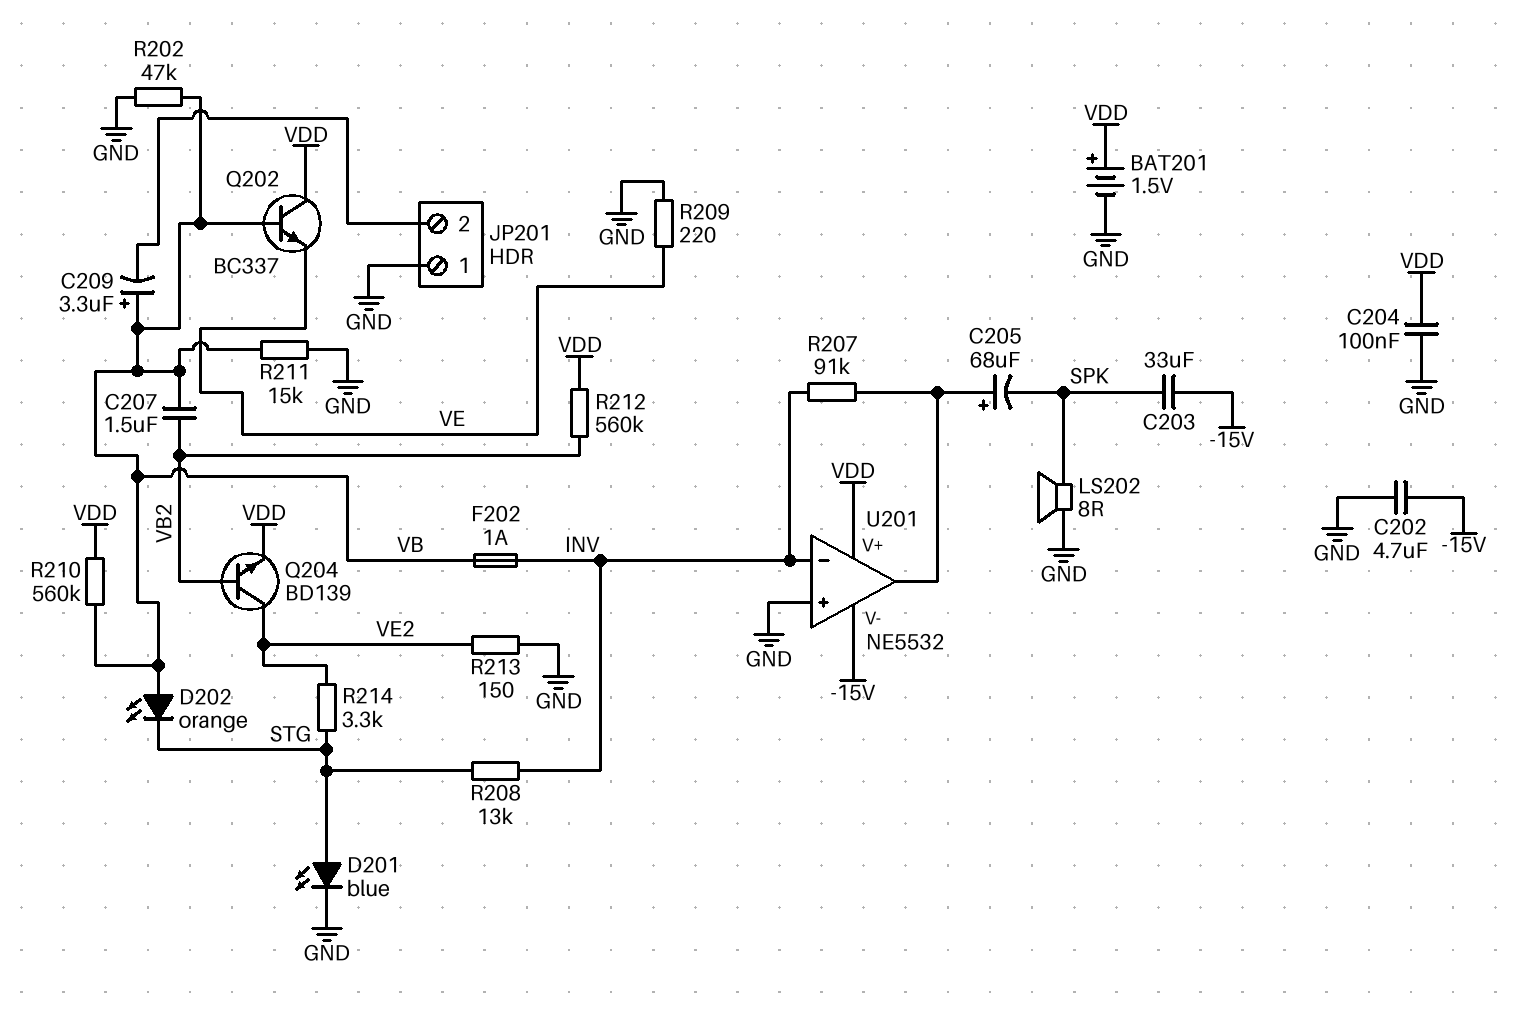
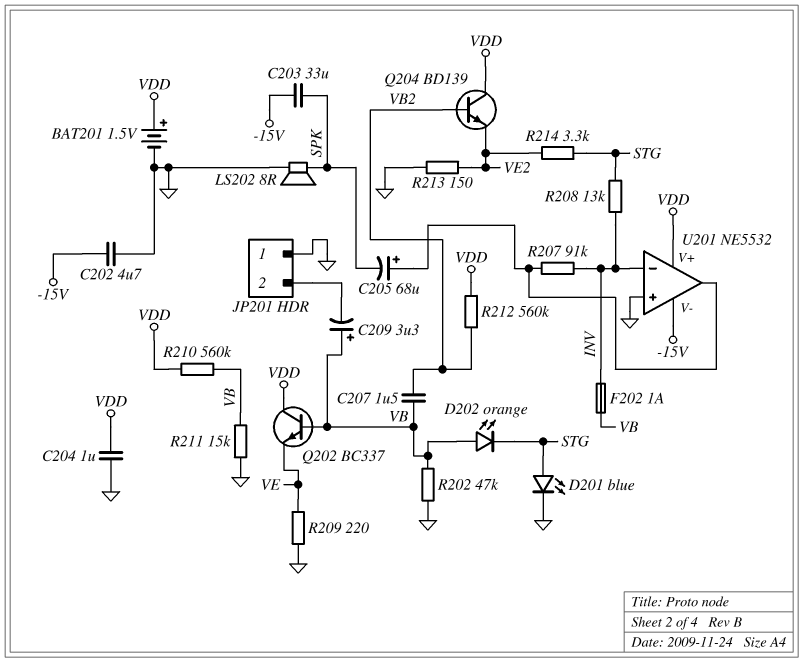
C204: 100nF (GND, VDD) -> 1uF (GND, VDD)
Q204: NPN BD139 (B VB2, C VE2, E VDD) -> NPN BD139 (B VB2, C VDD, E VE2)

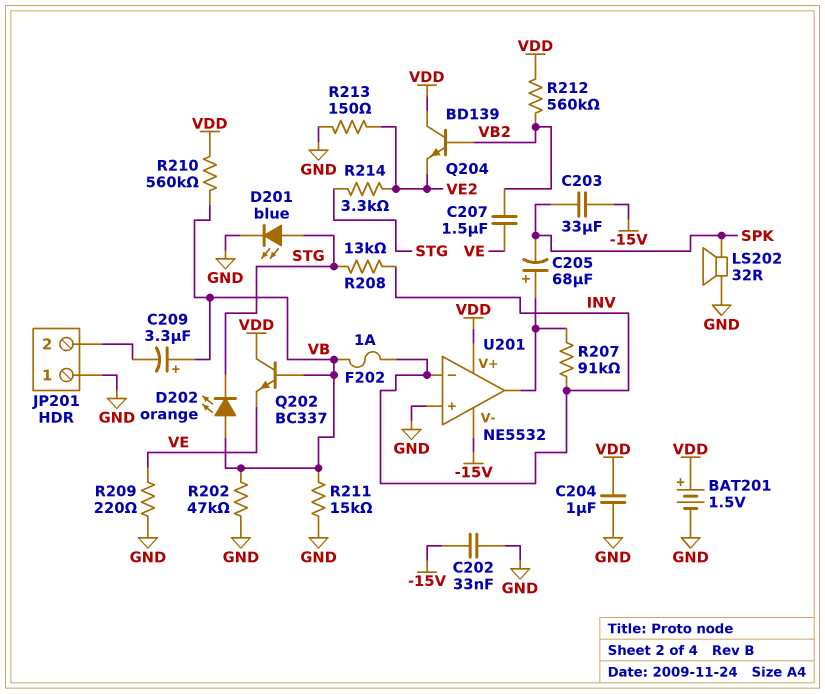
C202: 4.7uF (-15V, GND) -> 33nF (-15V, GND)
C207: 1.5uF (VB, VB2) -> 1.5uF (VB2, VE)
LS202: speaker 8R (GND, SPK) -> speaker 32R (GND, SPK)

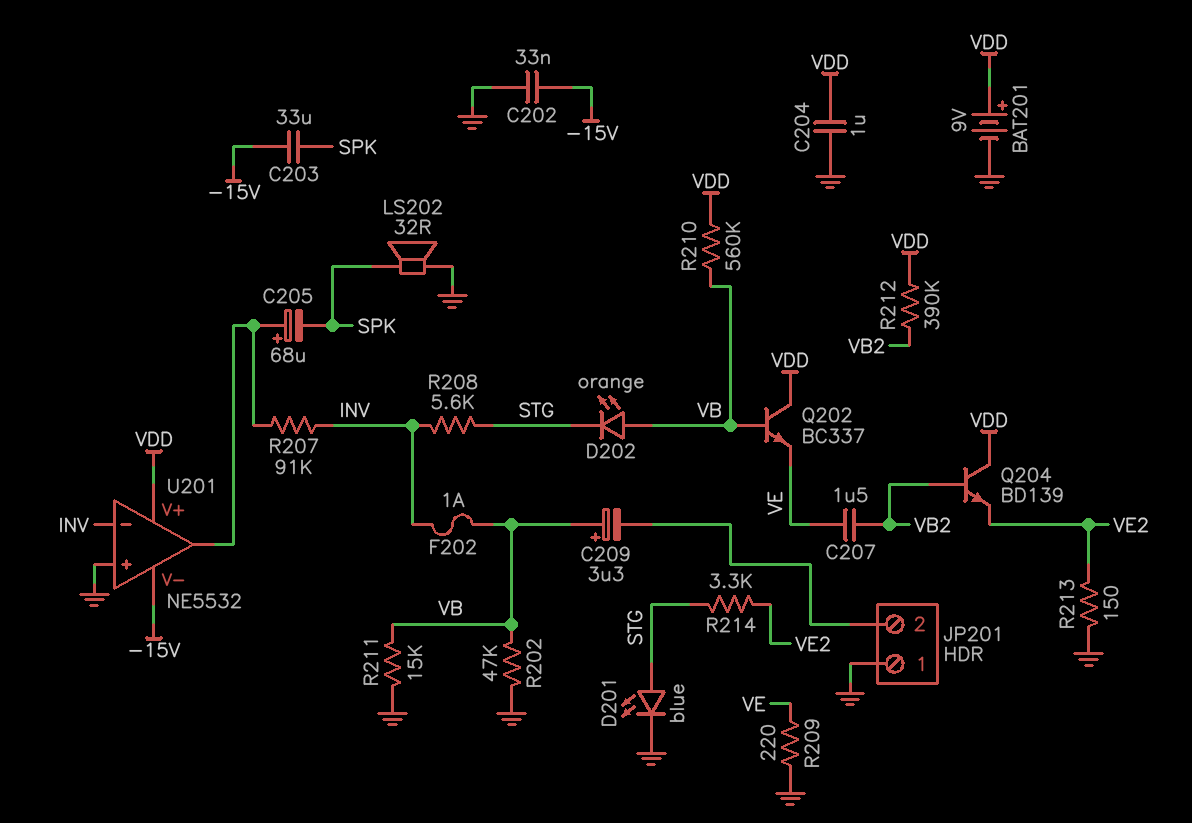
BAT201: 1.5V (plus VDD, minus GND) -> 9V (plus VDD, minus GND)
R208: 13k (INV, STG) -> 5.6k (INV, STG)
R212: 560k (VB2, VDD) -> 390k (VB2, VDD)

